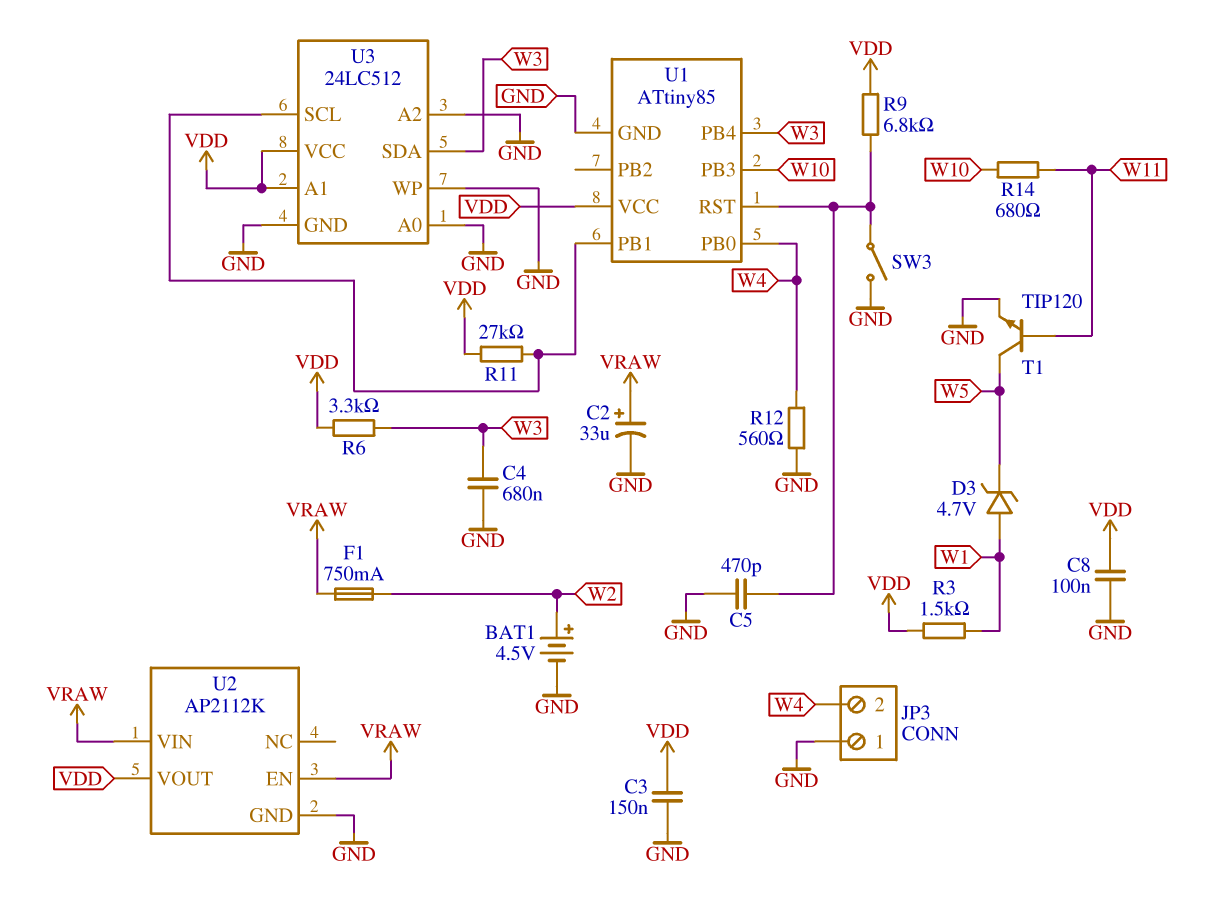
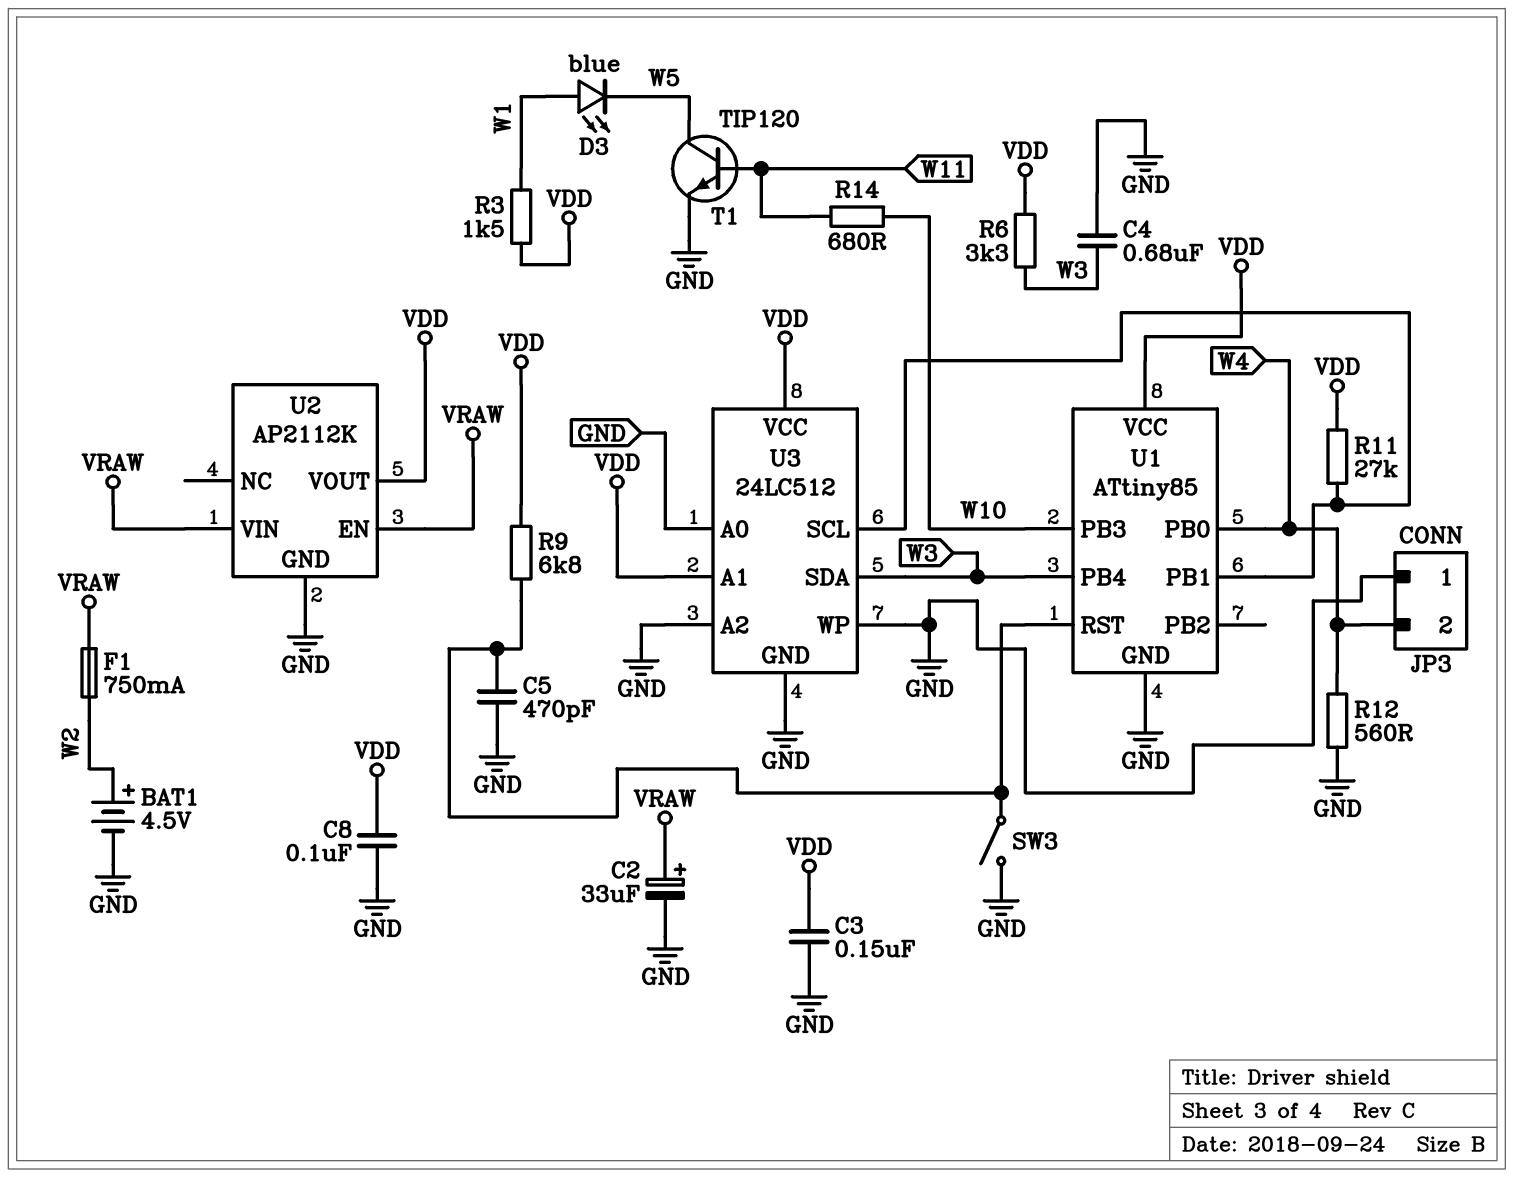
D3: zener 4.7V (A W1, K W5) -> LED blue (A W1, K W5)

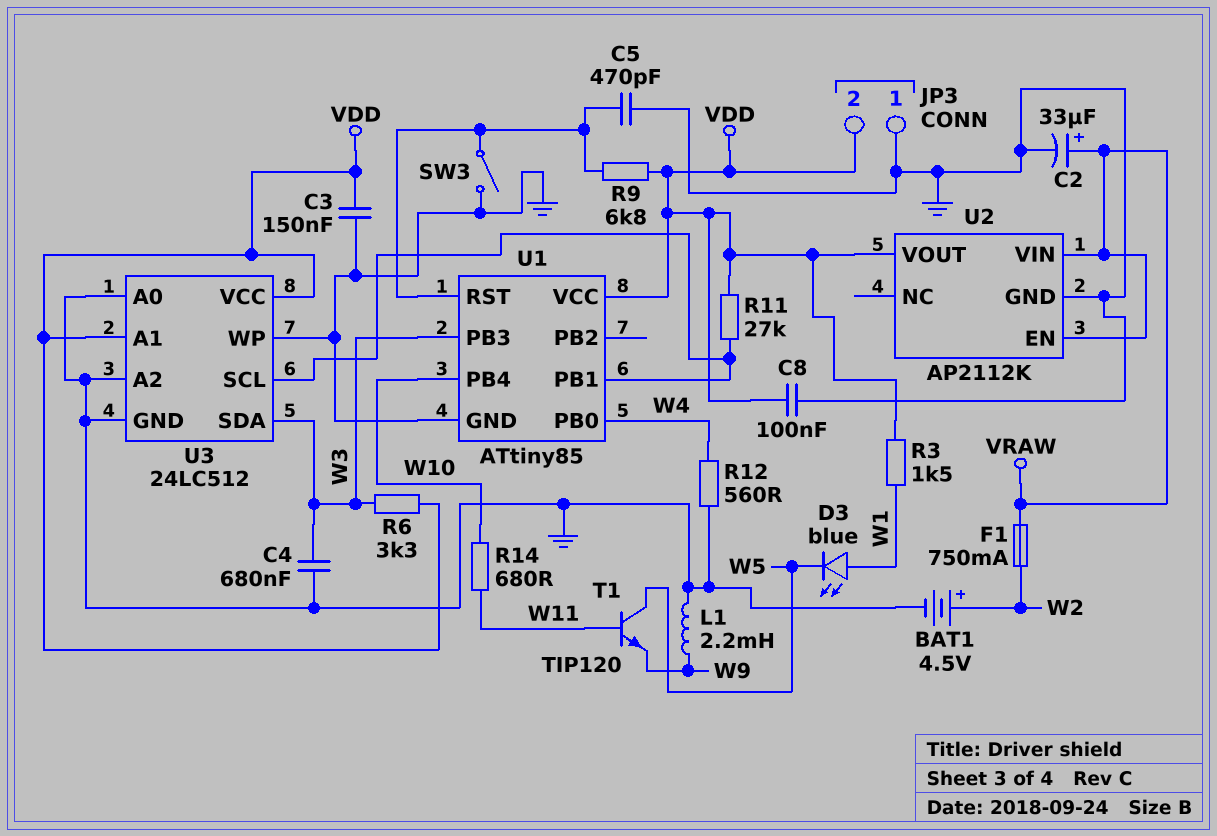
JP3 pin 2: W4 -> VDD
L1: none -> 2.2mH (GND, W9)
T1: NPN TIP120 (B W11, C W5, E GND) -> NPN TIP120 (B W11, C W5, E W9)
U1 pin PB3: W10 -> W3
U1 pin PB4: W3 -> W10

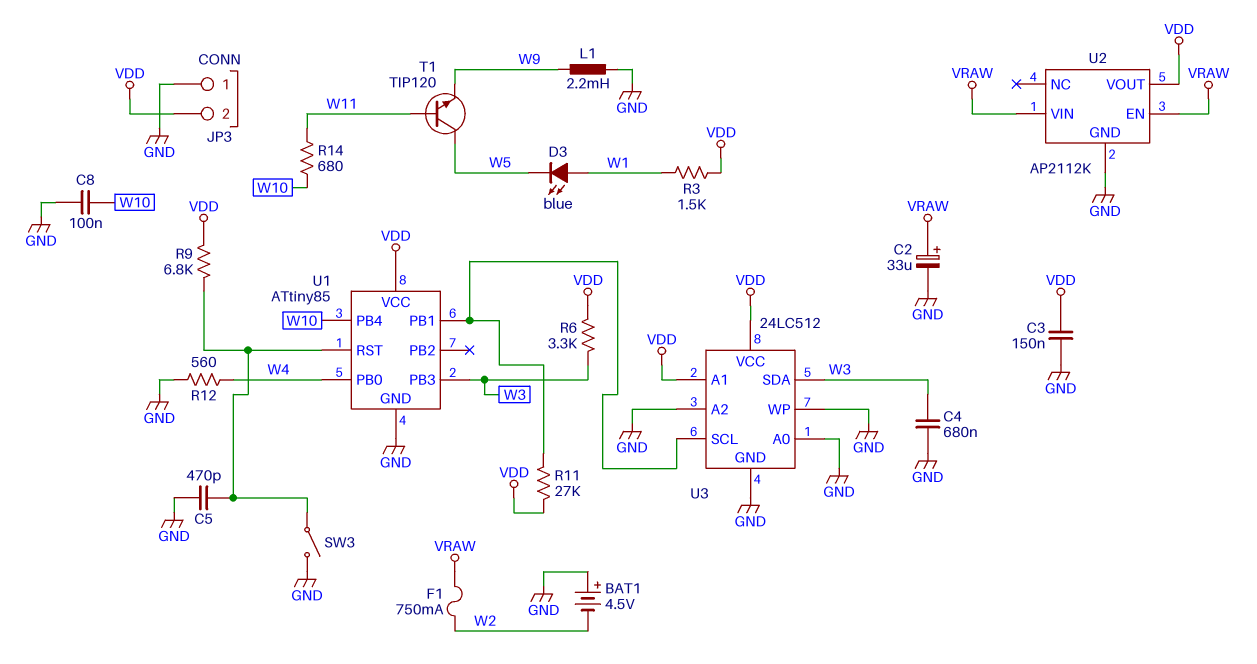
BAT1: 4.5V (plus W2, minus GND) -> 4.5V (plus GND, minus W2)
C8: 100nF (GND, VDD) -> 100nF (GND, W10)

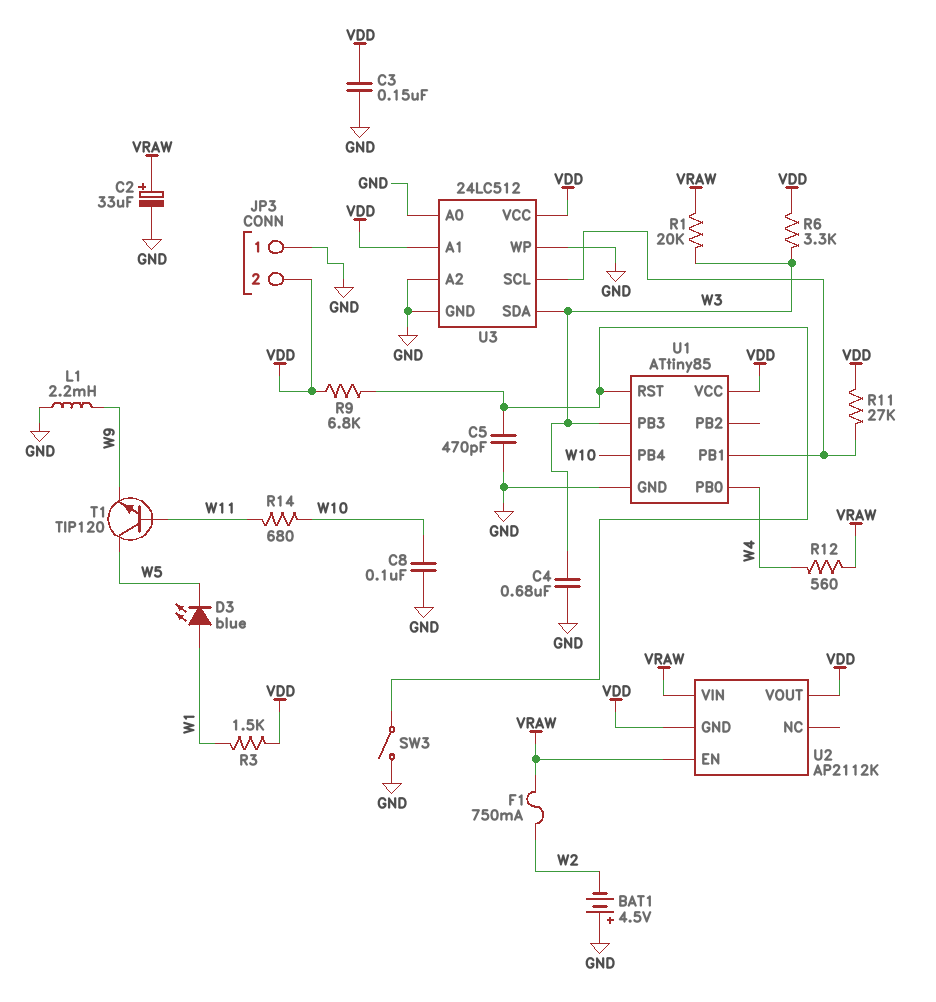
R1: none -> 20k (VRAW, W3)
R12: 560 (GND, W4) -> 560 (VRAW, W4)
U2 pin GND: GND -> VDD

